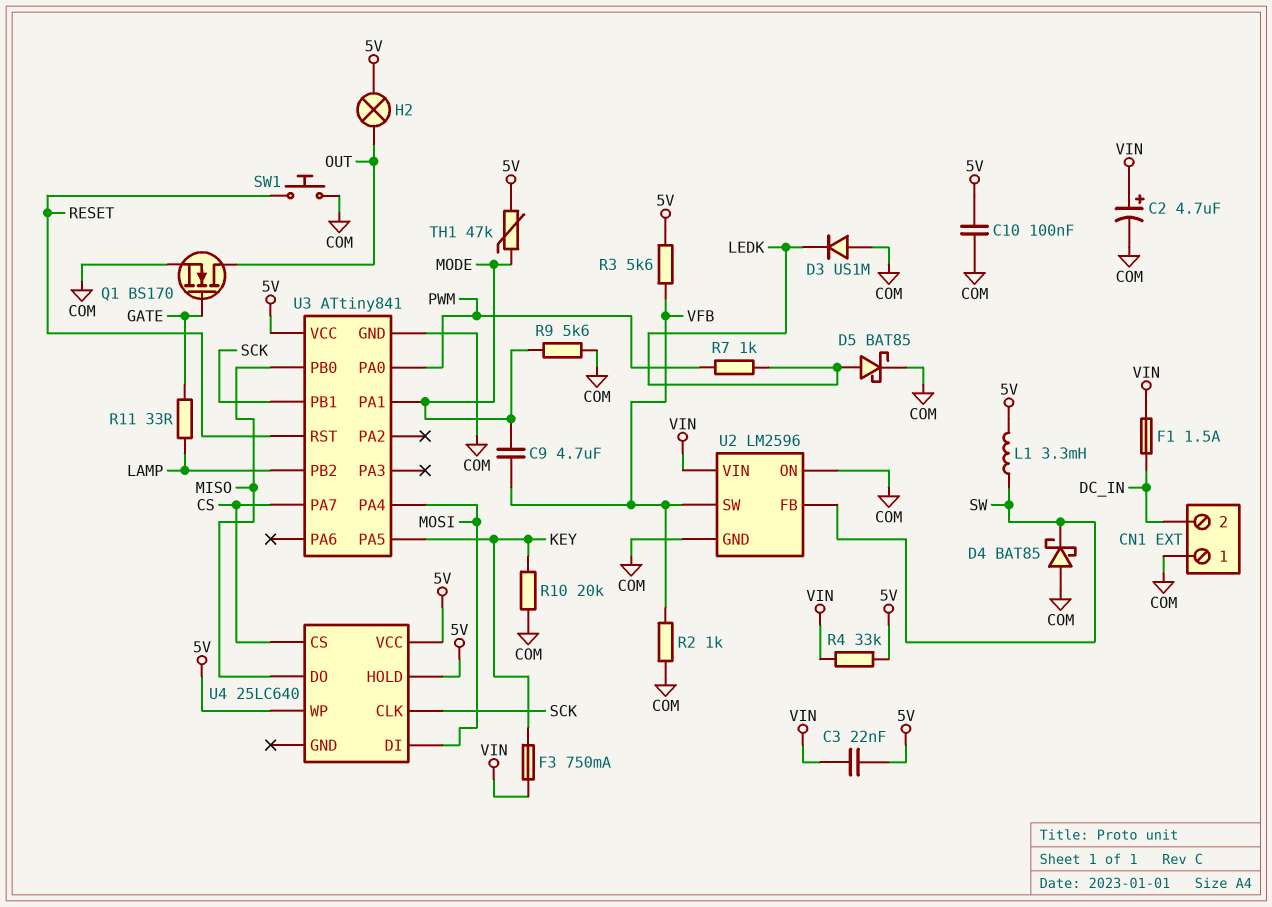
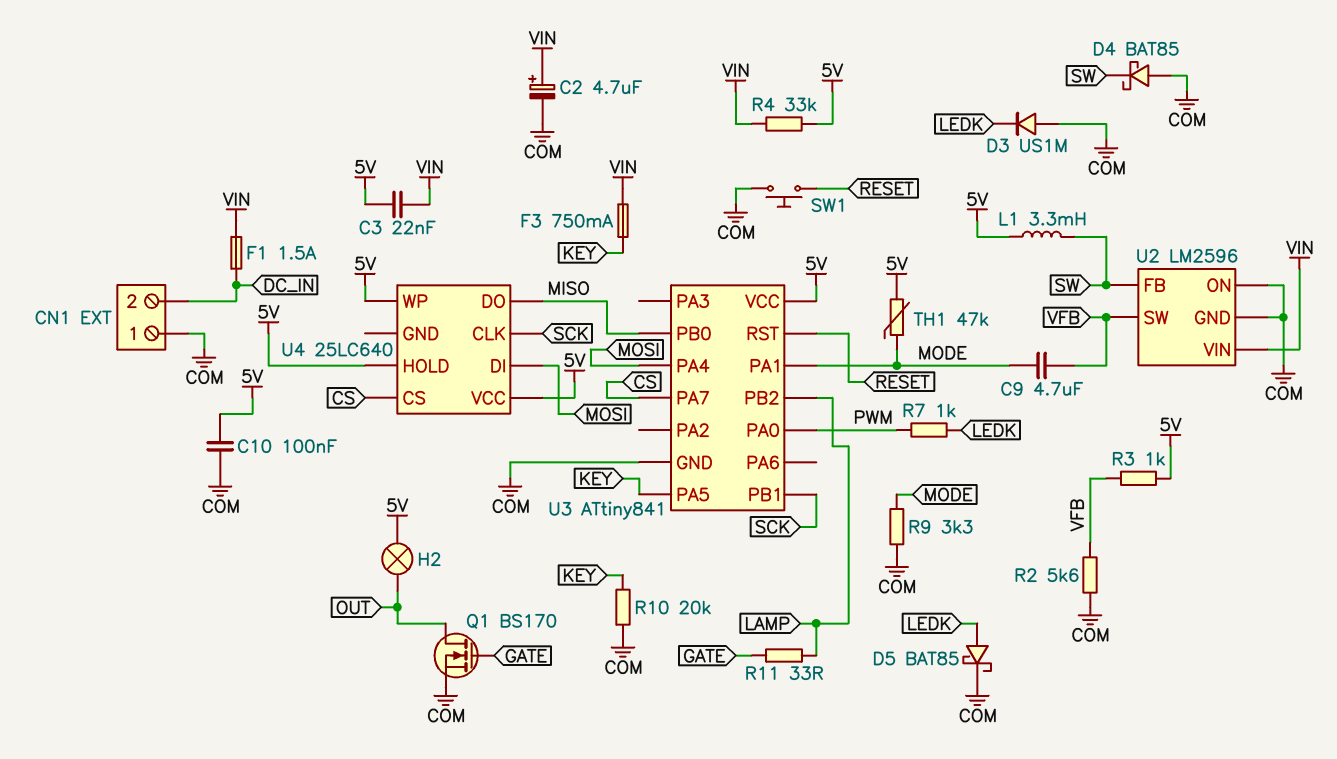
R2: 1k (COM, VFB) -> 5.6k (COM, VFB)
R3: 5.6k (5V, VFB) -> 1k (5V, VFB)
R9: 5.6k (COM, MODE) -> 3.3k (COM, MODE)

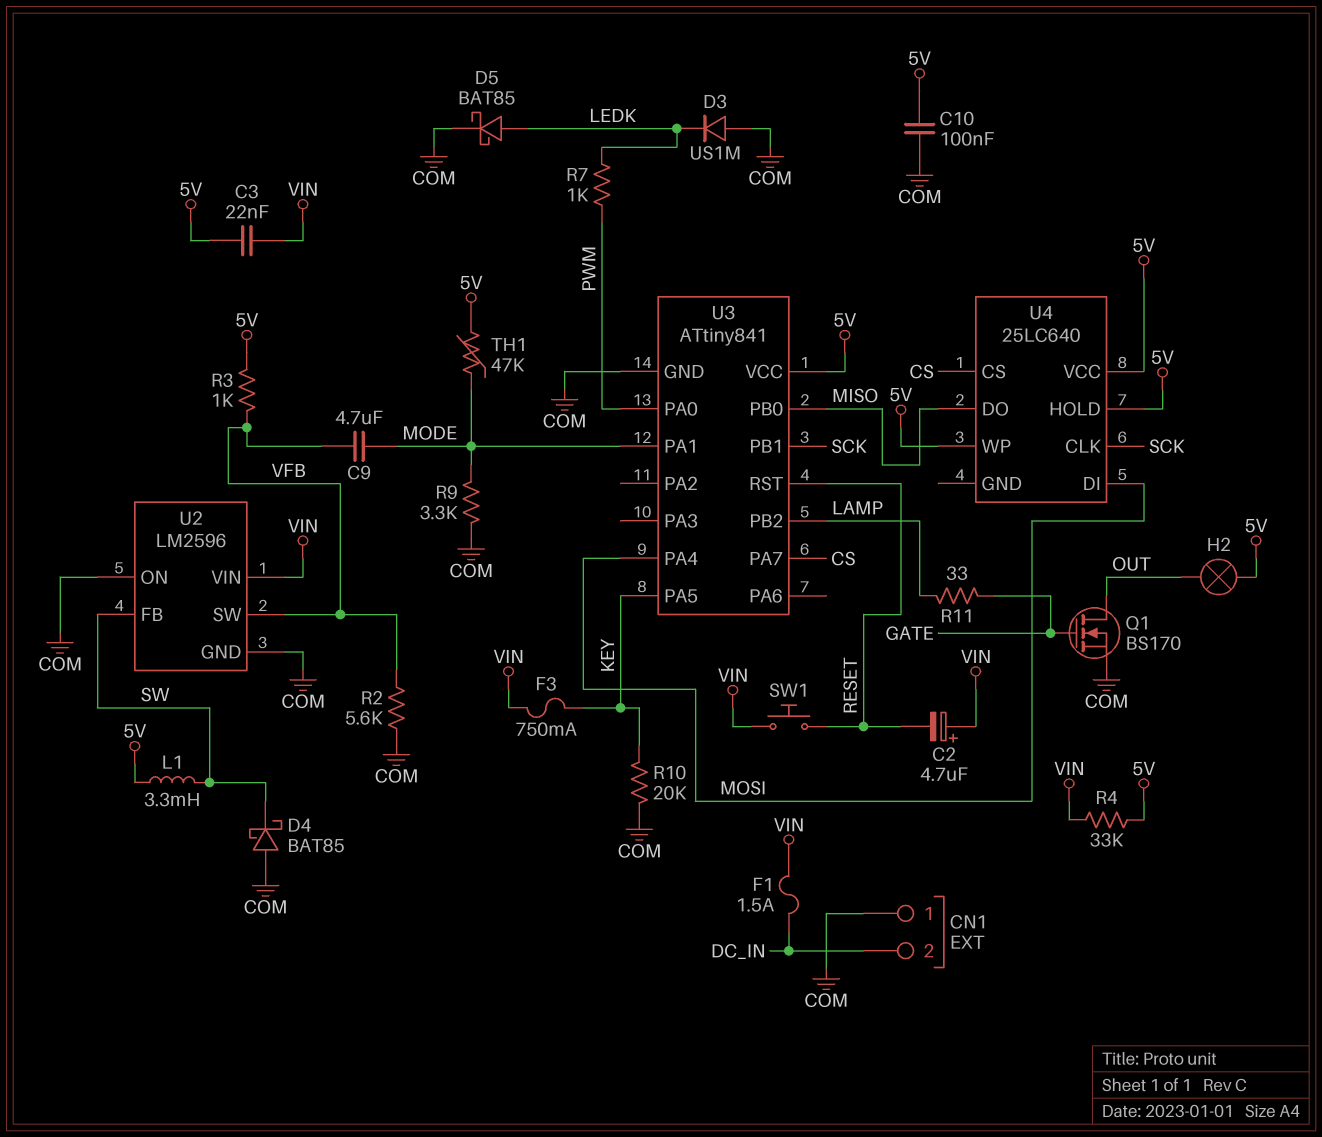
C2: 4.7uF (plus VIN, minus COM) -> 4.7uF (plus VIN, minus RESET)
SW1: button (COM, RESET) -> button (RESET, VIN)

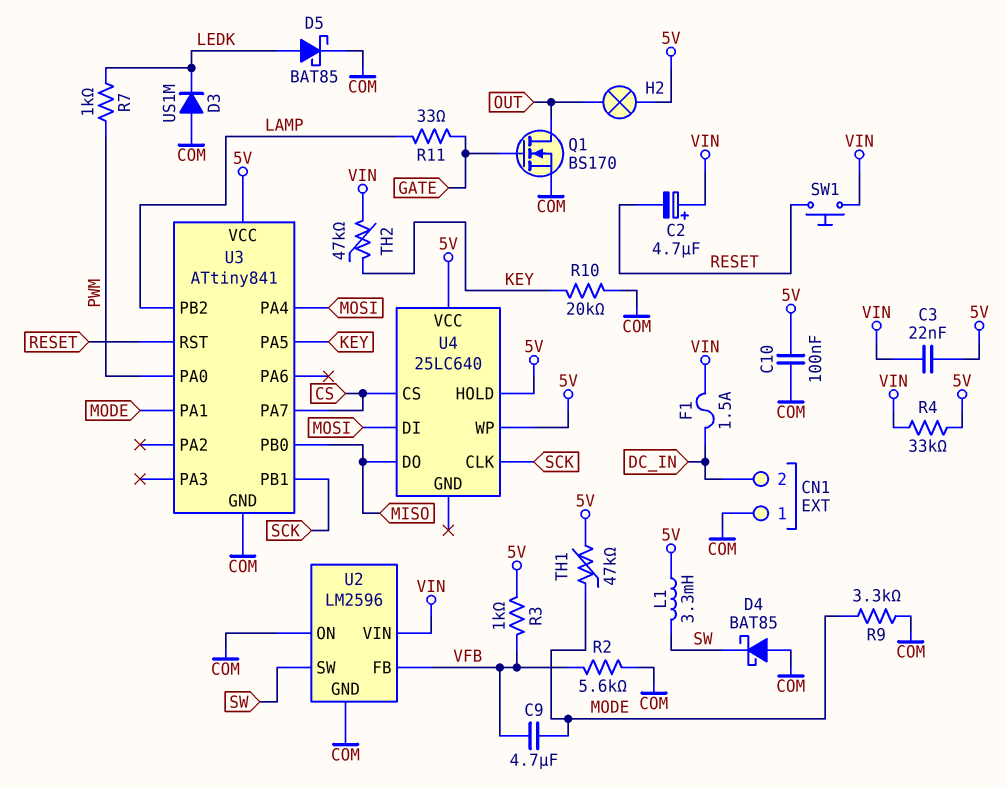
F3: 750mA (KEY, VIN) -> none
TH2: none -> 47k (KEY, VIN)
U2 pin FB: SW -> VFB
U2 pin SW: VFB -> SW

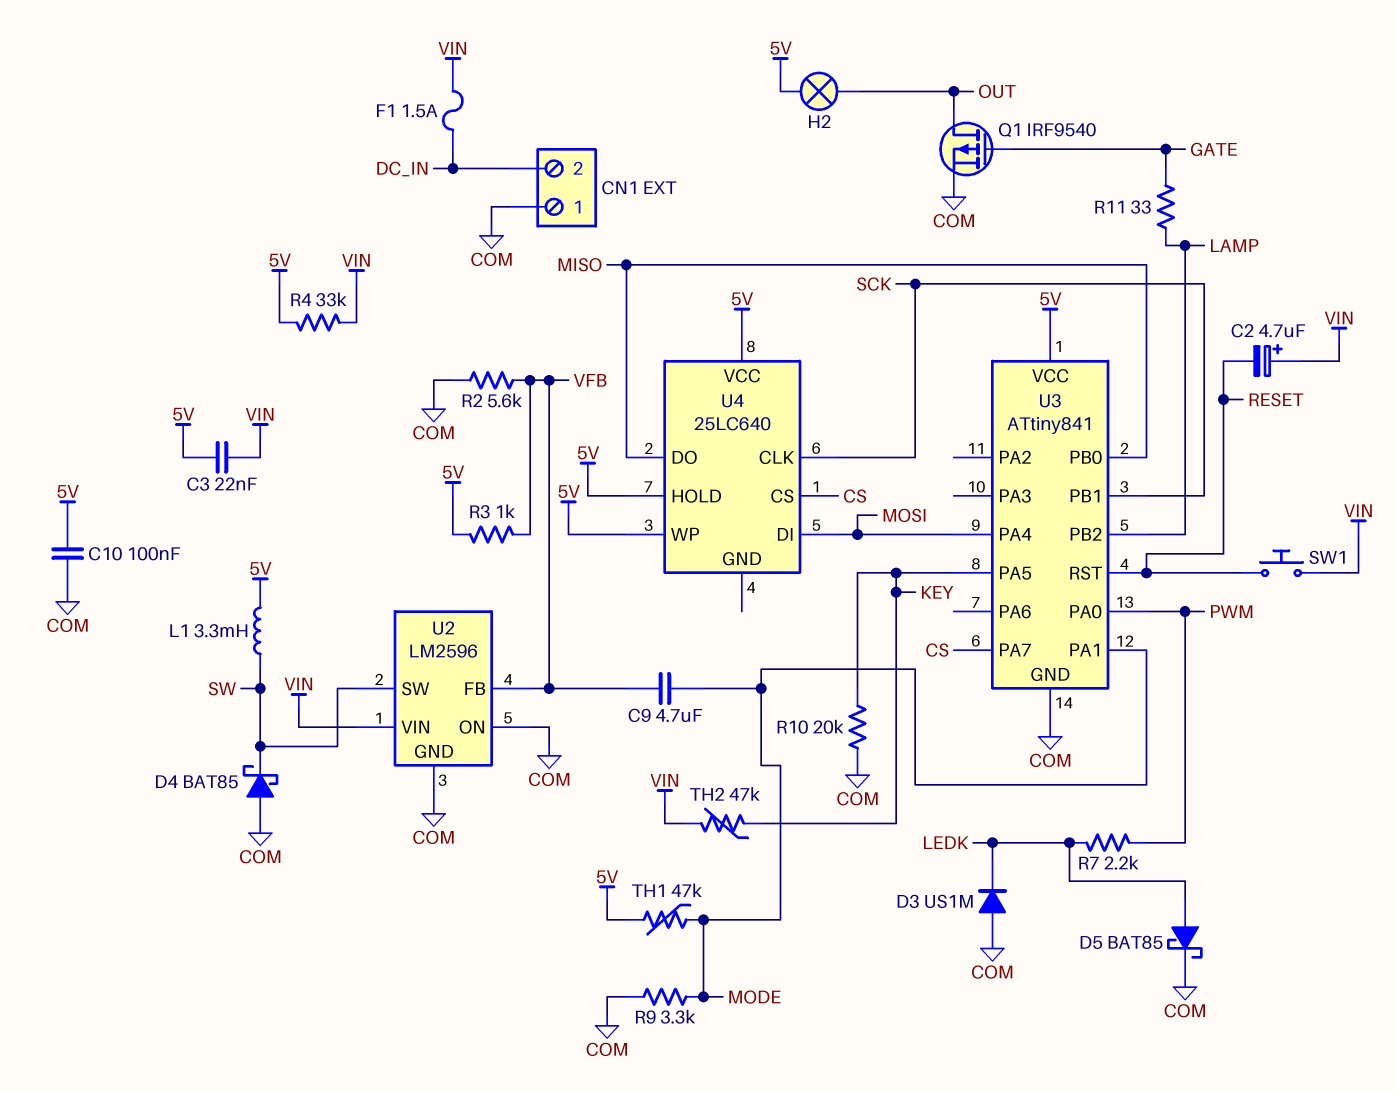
Q1: NMOS BS170 (G GATE, D OUT, S COM) -> PMOS IRF9540 (G GATE, D OUT, S COM)
R7: 1k (LEDK, PWM) -> 2.2k (LEDK, PWM)

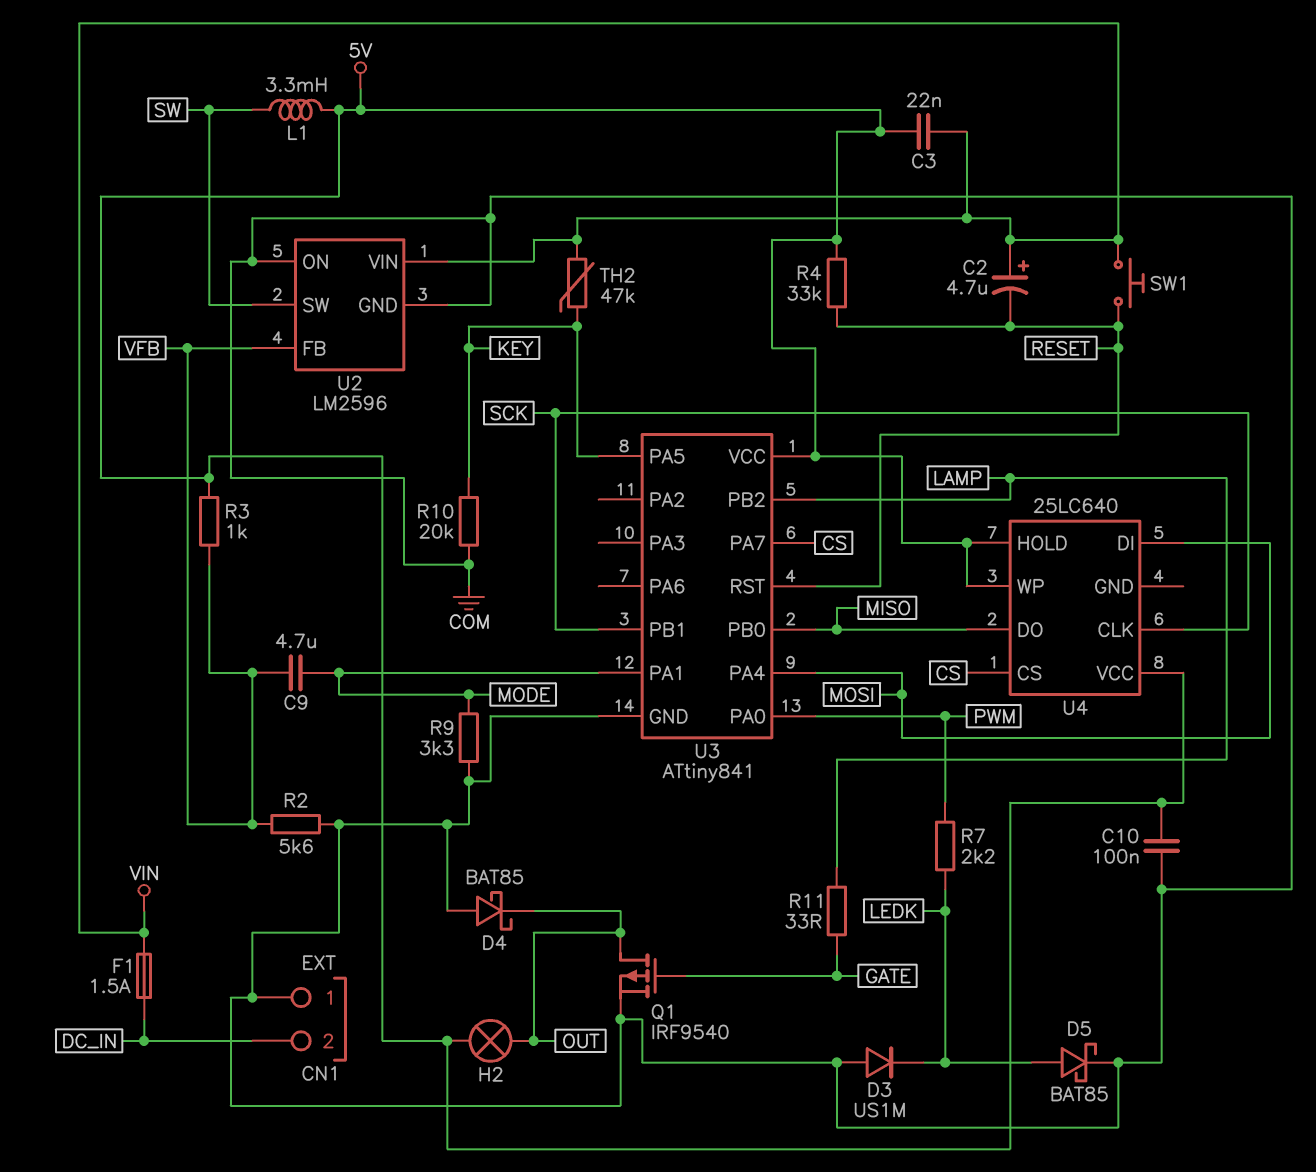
D4: schottky BAT85 (A COM, K SW) -> schottky BAT85 (A COM, K OUT)
R4: 33k (5V, VIN) -> 33k (5V, RESET)
TH1: 47k (5V, MODE) -> none

